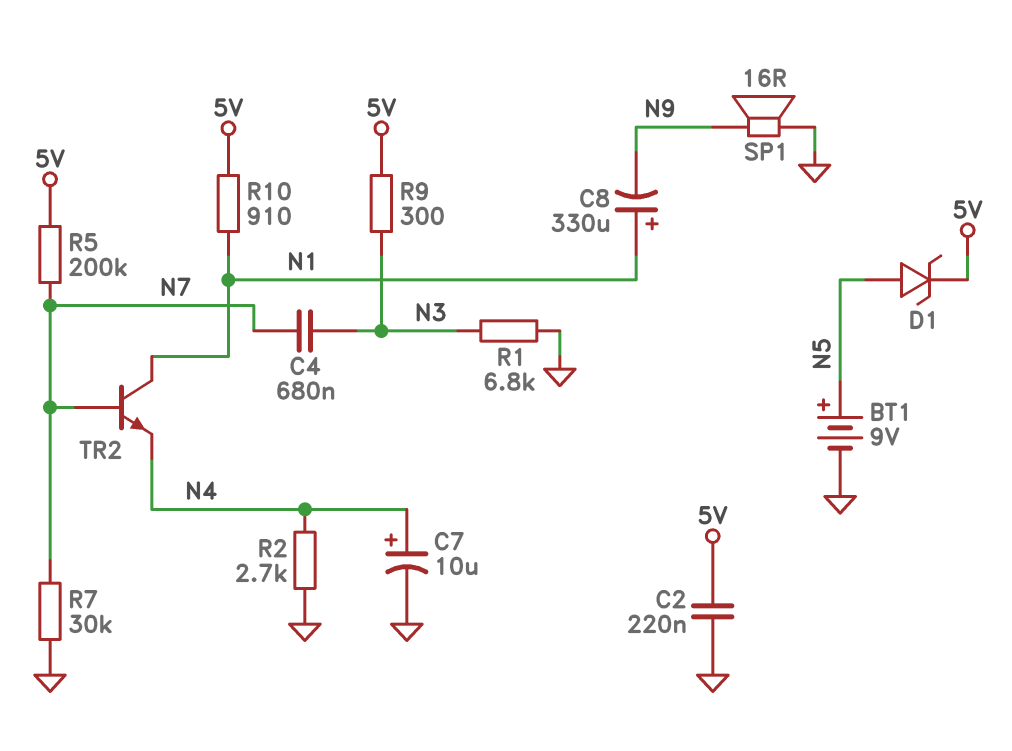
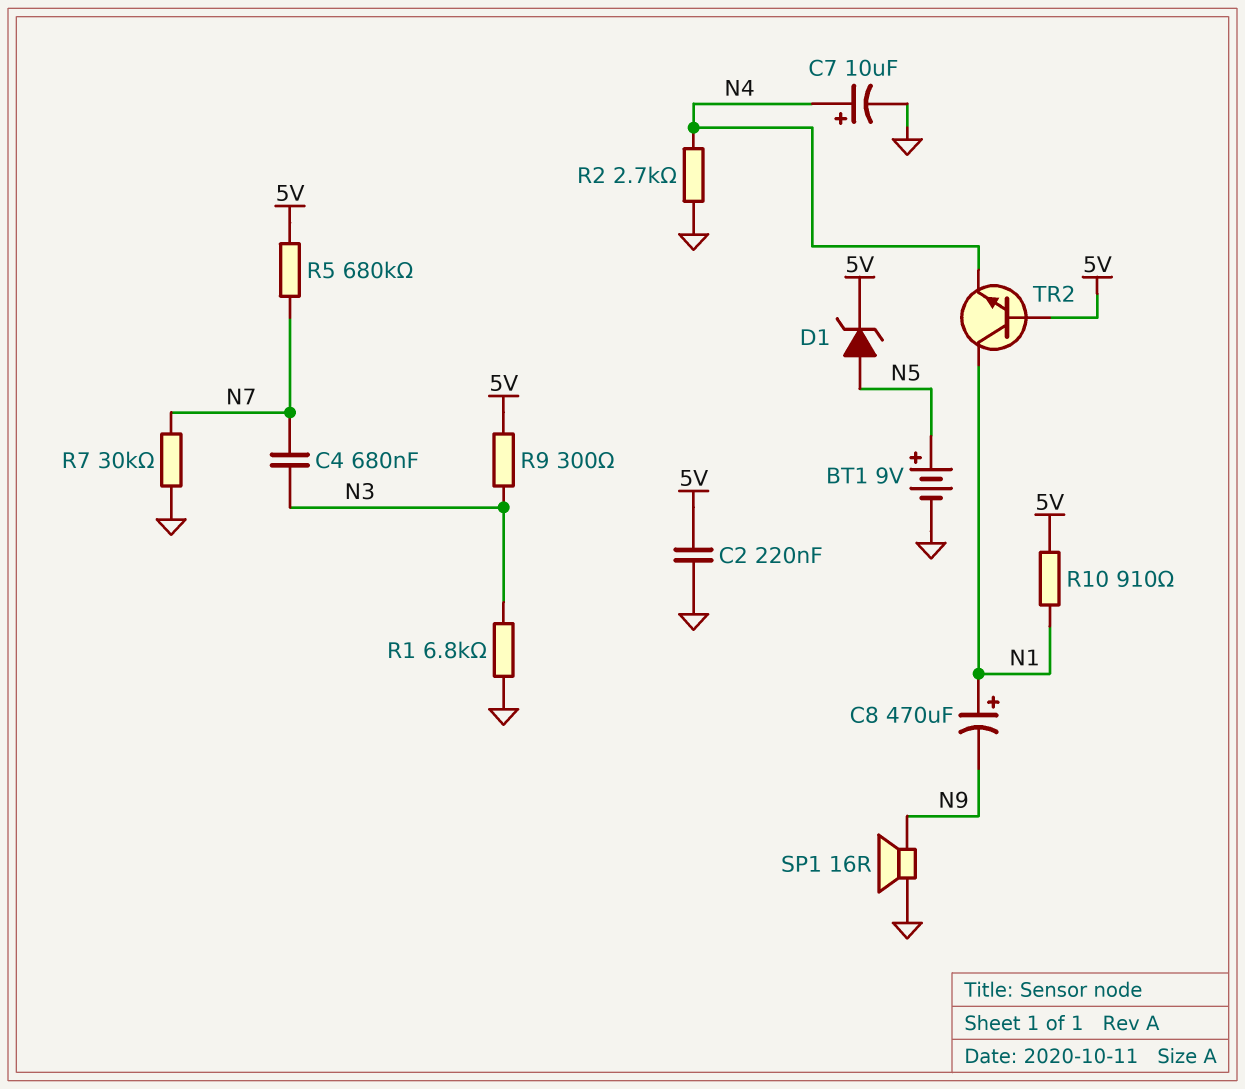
C8: 330uF (plus N1, minus N9) -> 470uF (plus N1, minus N9)
R5: 200k (5V, N7) -> 680k (5V, N7)
TR2: NPN (B N7, C N1, E N4) -> NPN (B 5V, C N1, E N4)

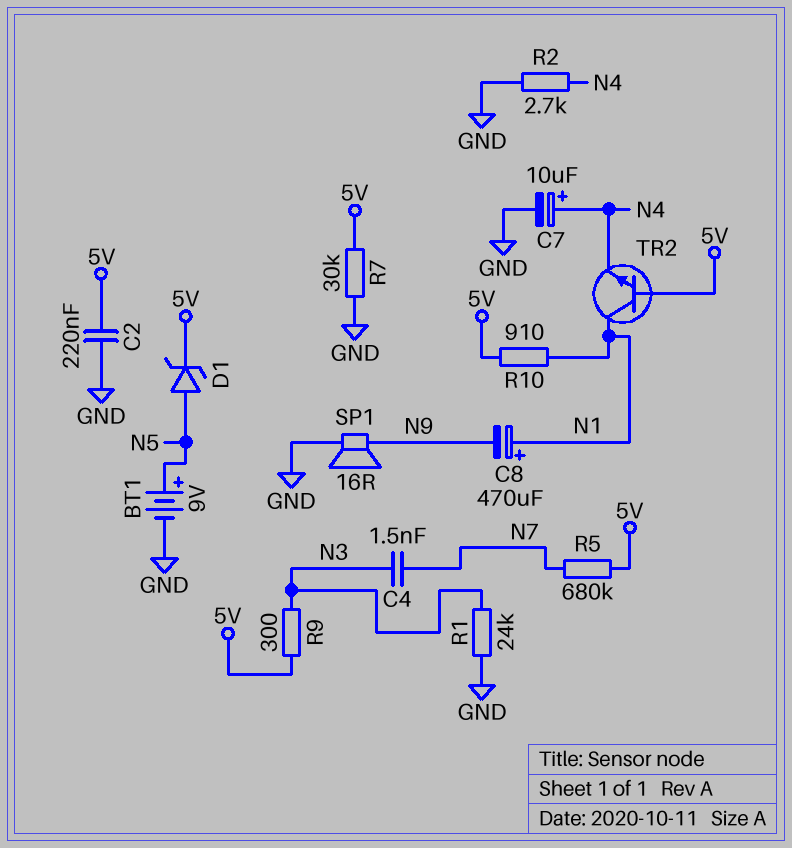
C4: 680nF (N3, N7) -> 1.5nF (N3, N7)
R1: 6.8k (GND, N3) -> 24k (GND, N3)
R7: 30k (GND, N7) -> 30k (5V, GND)

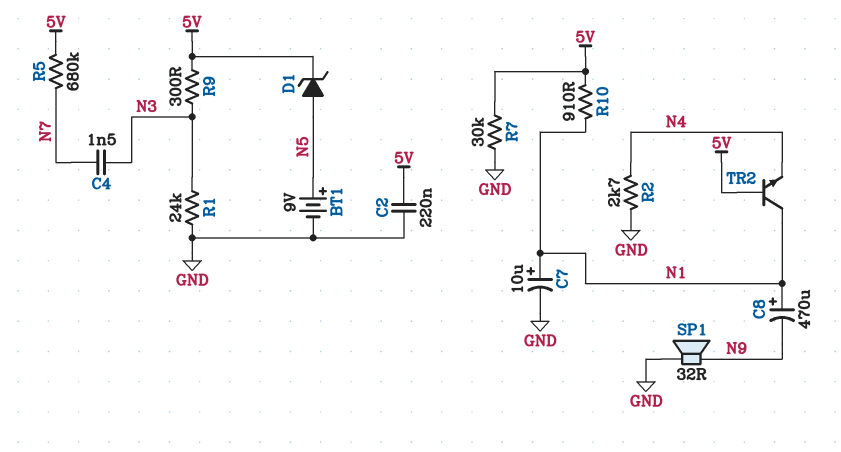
C7: 10uF (plus N4, minus GND) -> 10uF (plus N1, minus GND)
SP1: speaker 16R (GND, N9) -> speaker 32R (GND, N9)

